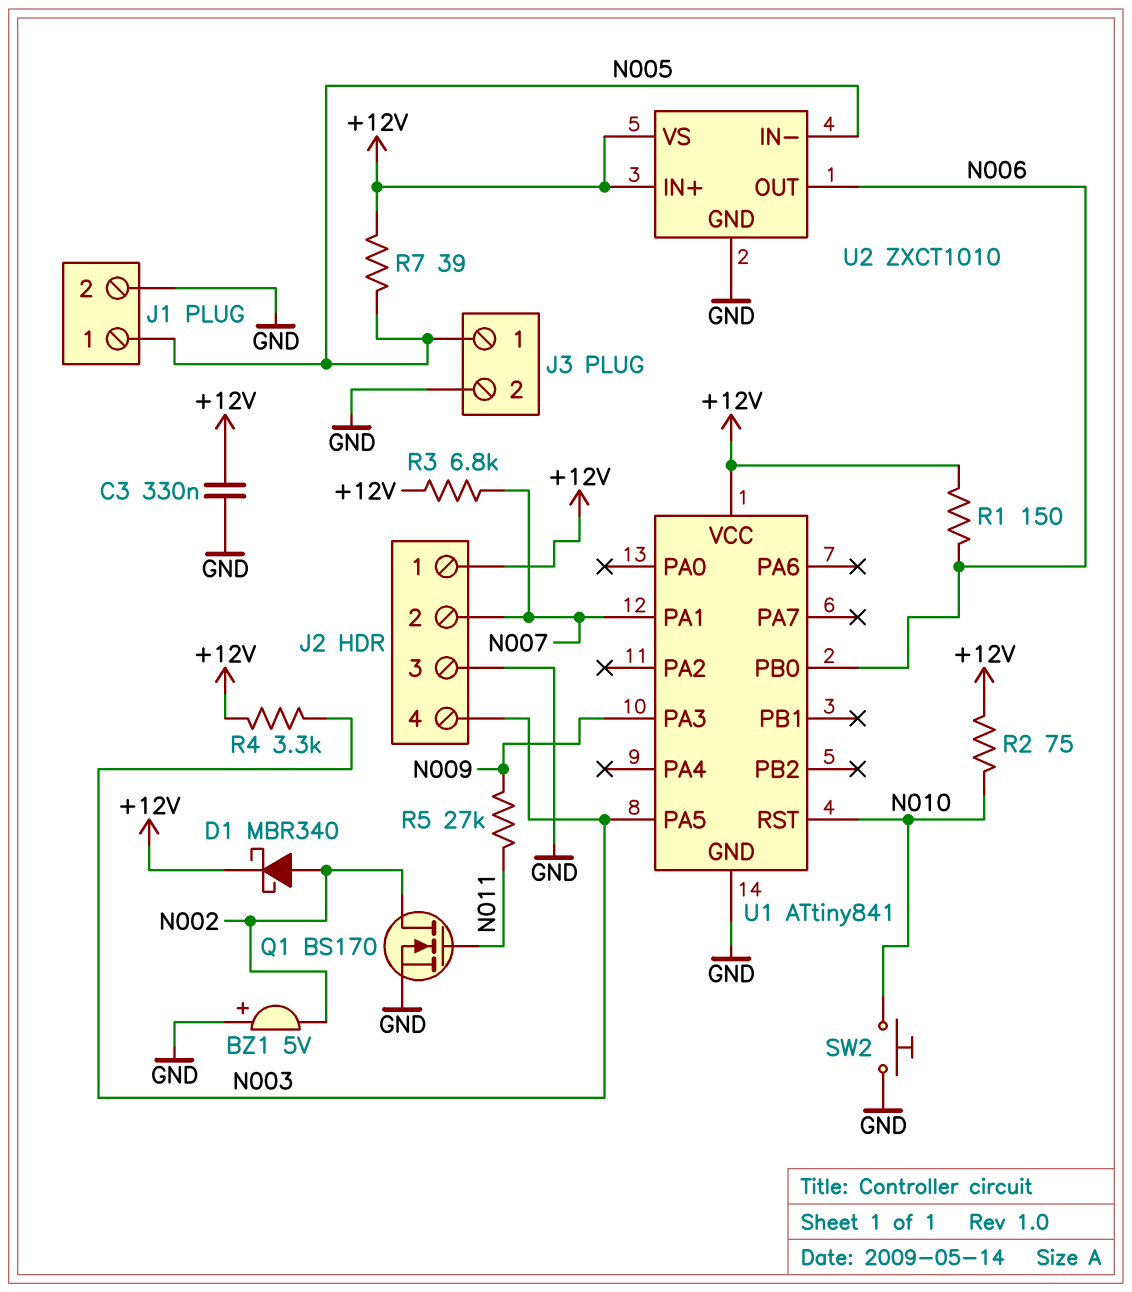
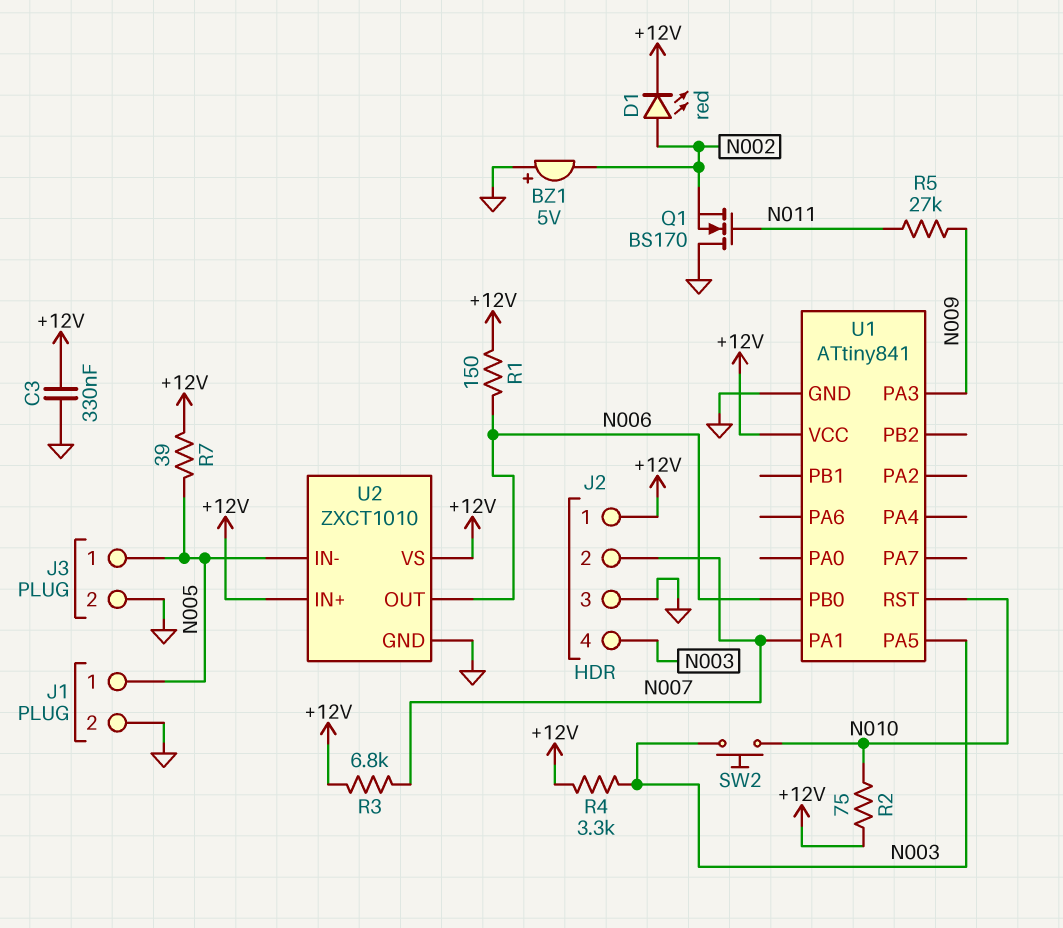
D1: schottky MBR340 (A N002, K +12V) -> LED red (A N002, K +12V)
Q1: NMOS BS170 (G N011, D N002, S GND) -> NMOS BS170 (G N011, D GND, S N002)
SW2: button (GND, N010) -> button (N003, N010)

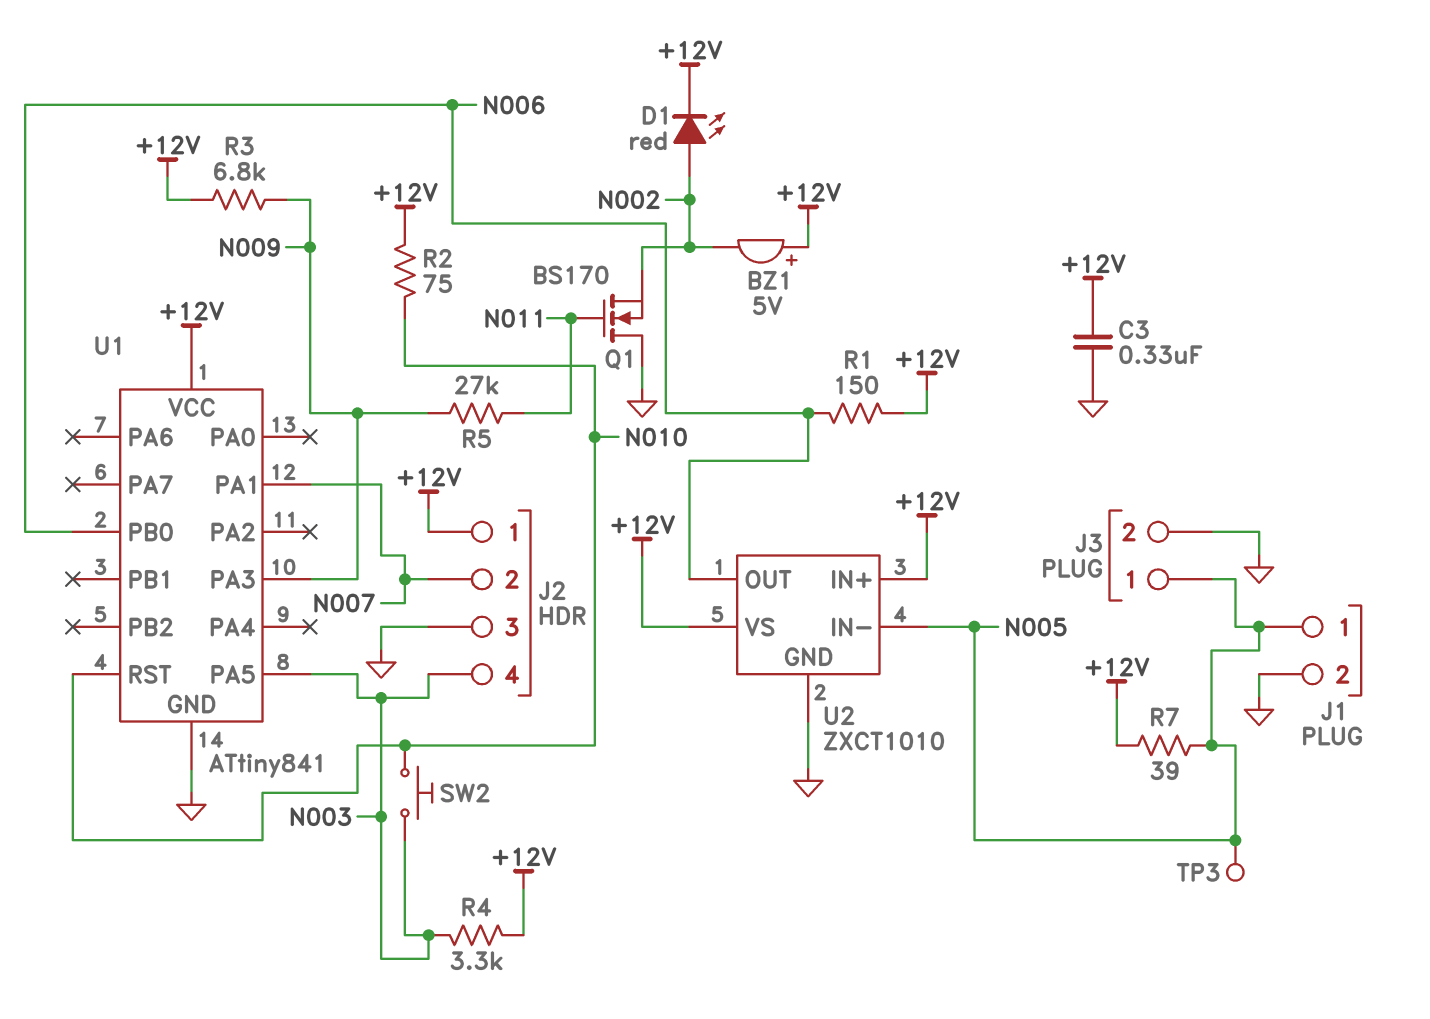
BZ1: buzzer 5V (plus GND, minus N002) -> buzzer 5V (plus +12V, minus N002)
R3: 6.8k (+12V, N007) -> 6.8k (+12V, N009)
TP3: none -> test point (N005)

